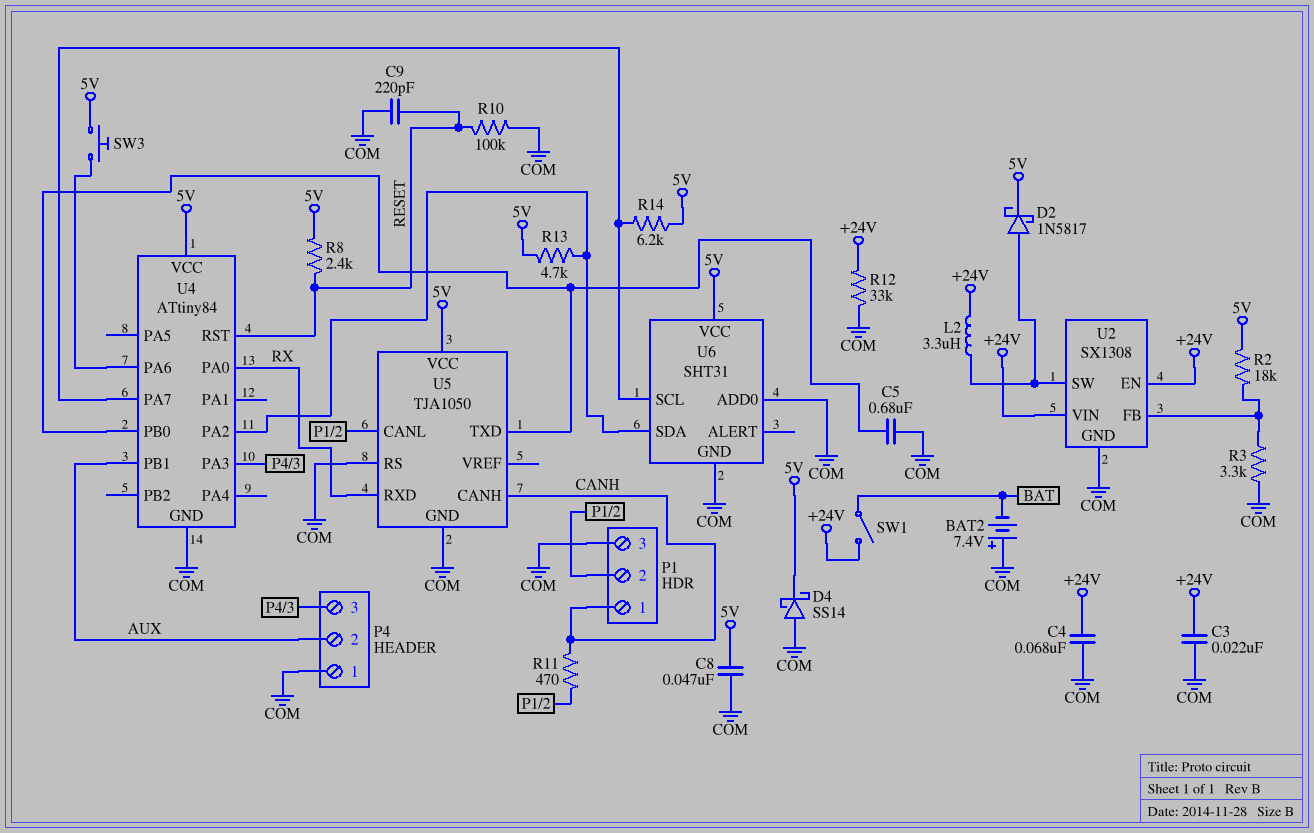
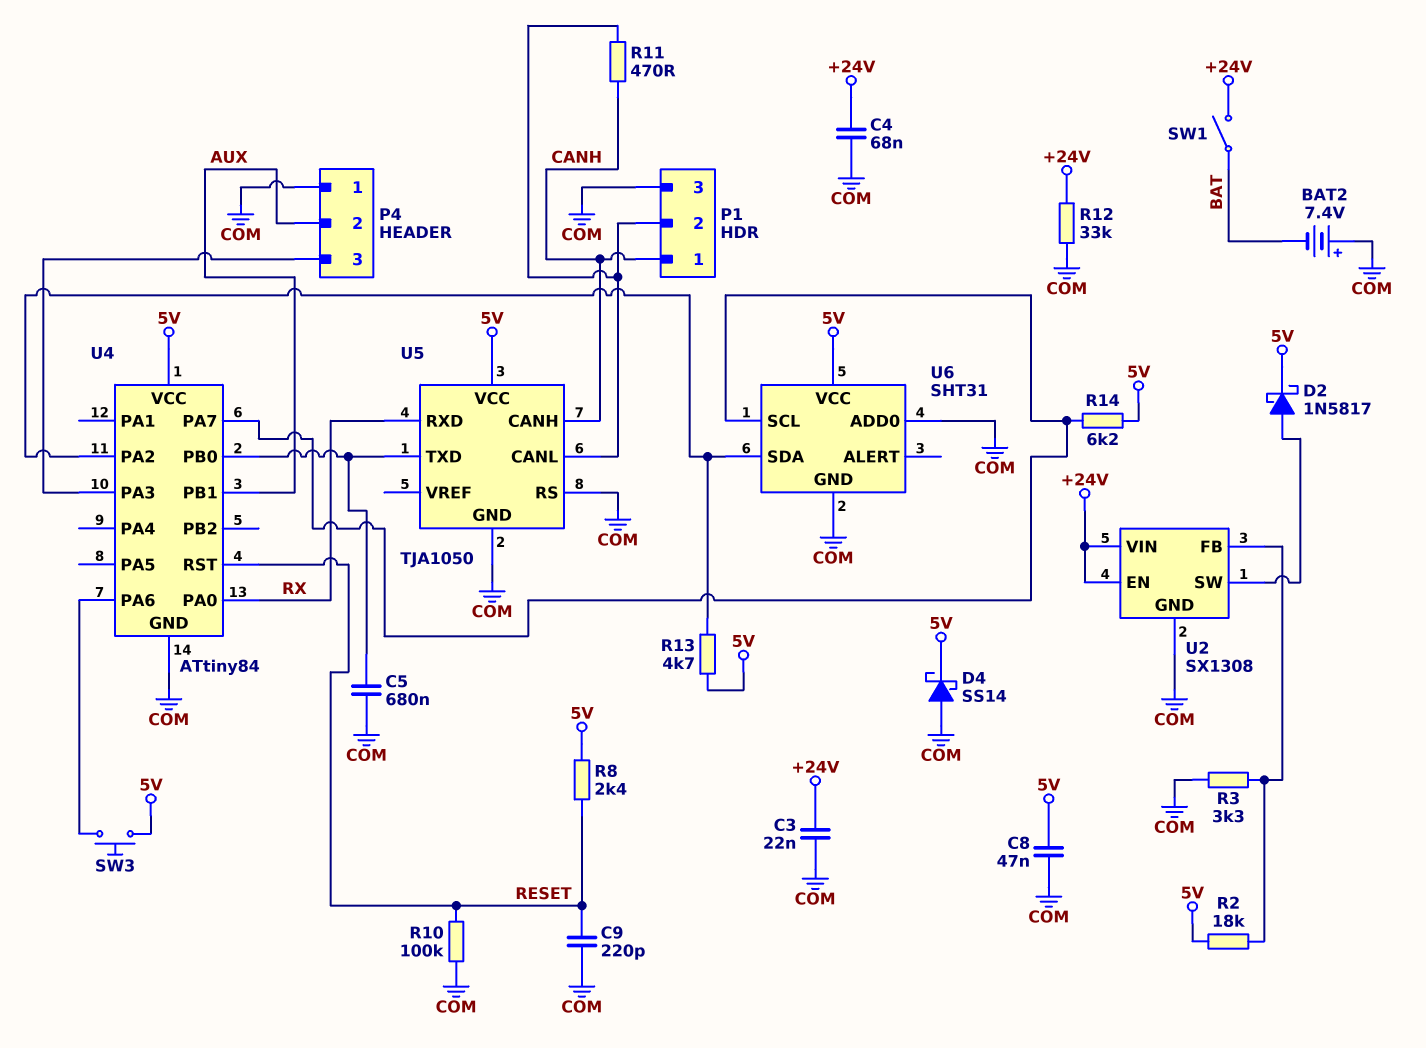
L2: 3.3uH (+24V, U2/SW) -> none

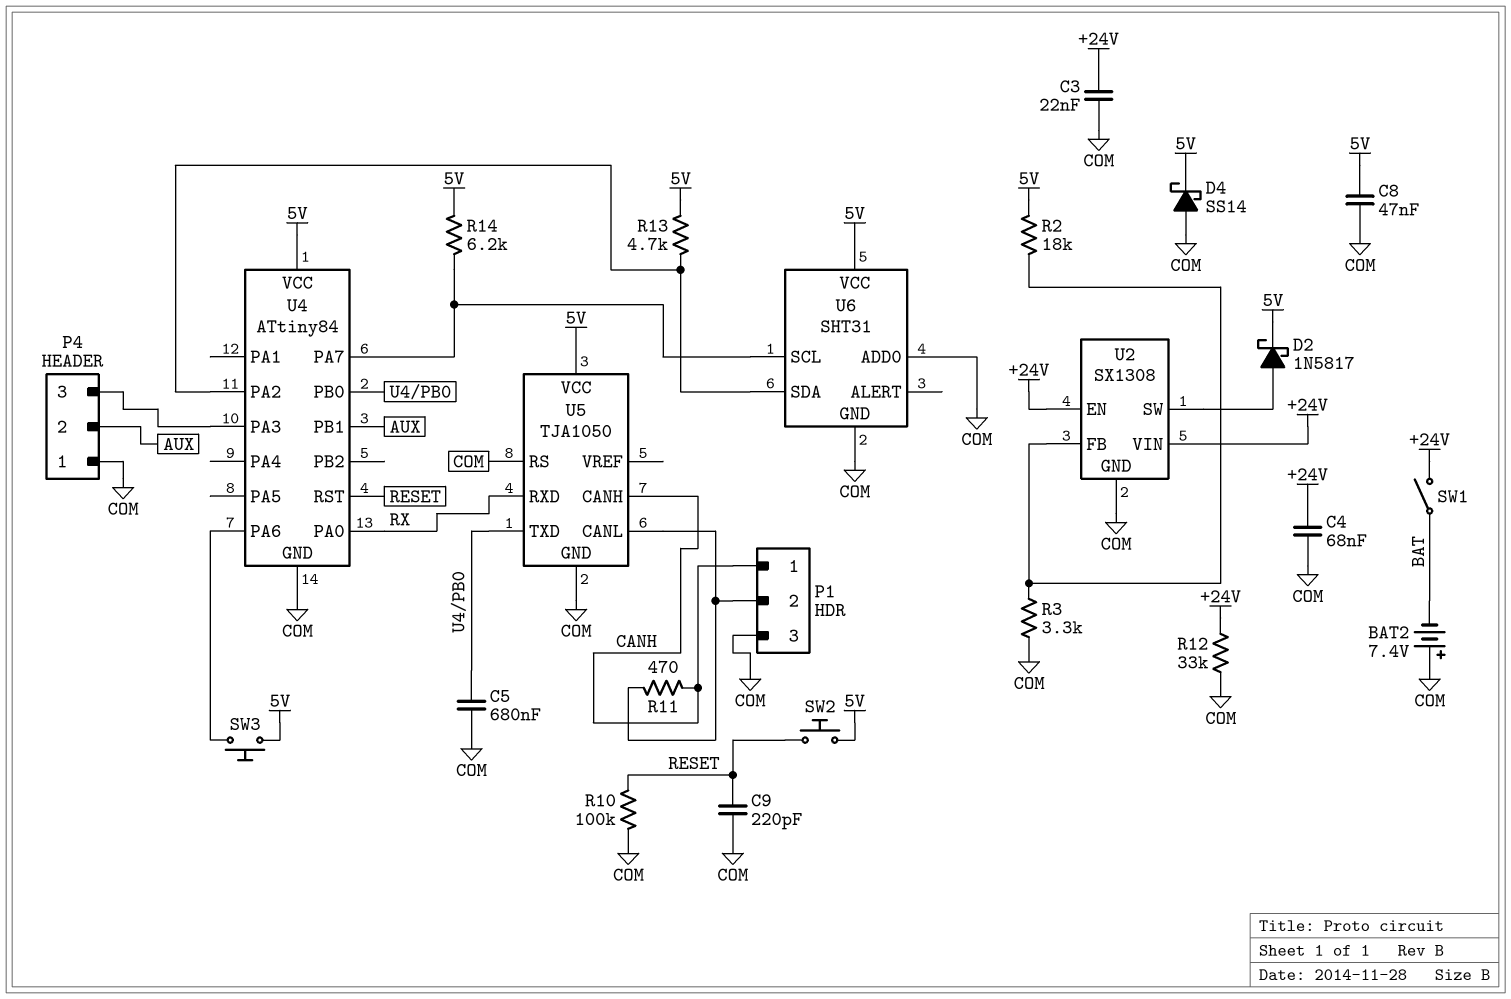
R8: 2.4k (5V, RESET) -> none
SW2: none -> button (5V, RESET)

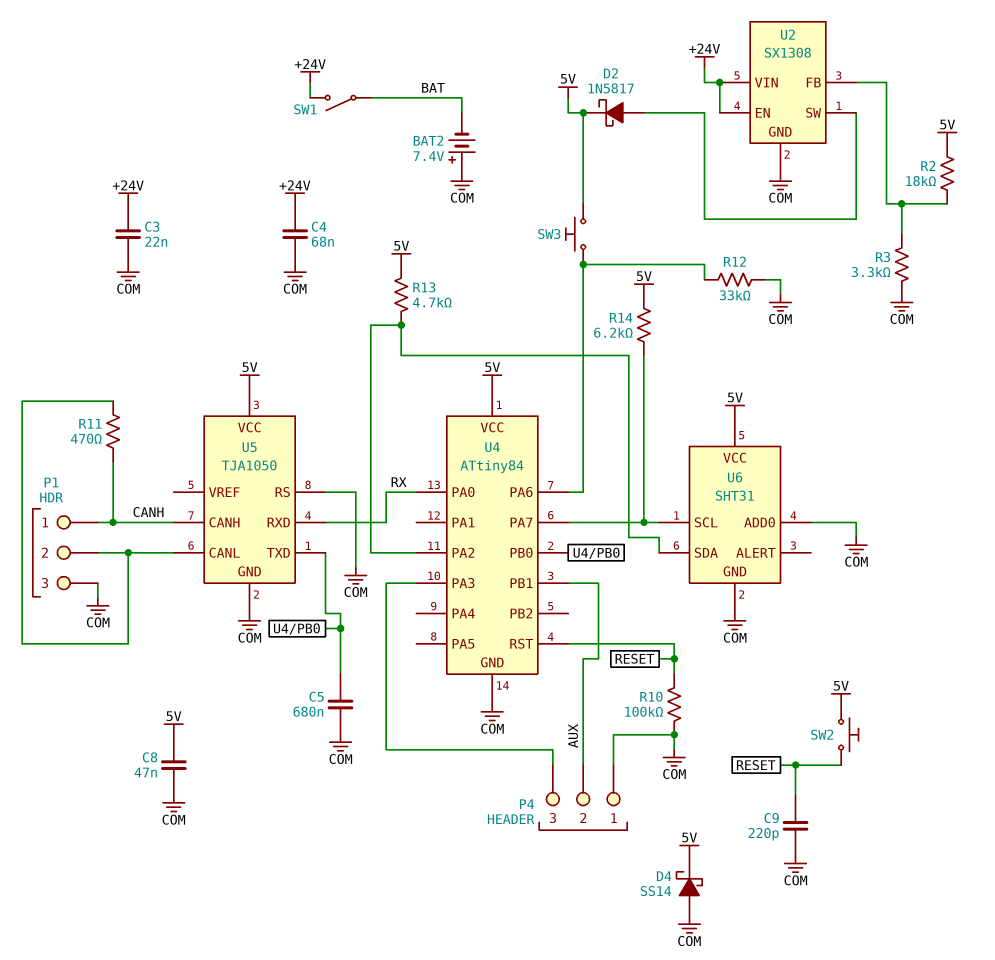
R12: 33k (+24V, COM) -> 33k (COM, U4/PA6)

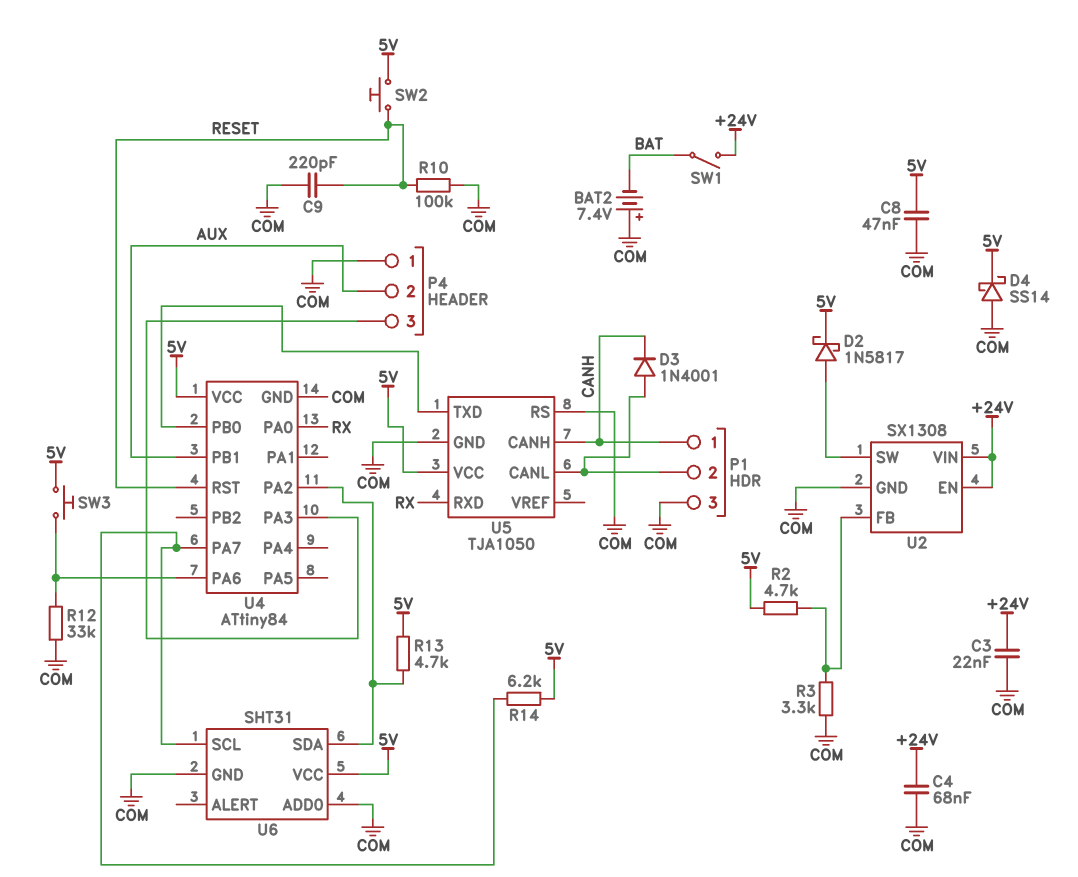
C5: 680nF (COM, U4/PB0) -> none
D3: none -> diode 1N4001 (A P1/2, K CANH)
R2: 18k (5V, U2/FB) -> 4.7k (5V, U2/FB)
R11: 470 (CANH, P1/2) -> none

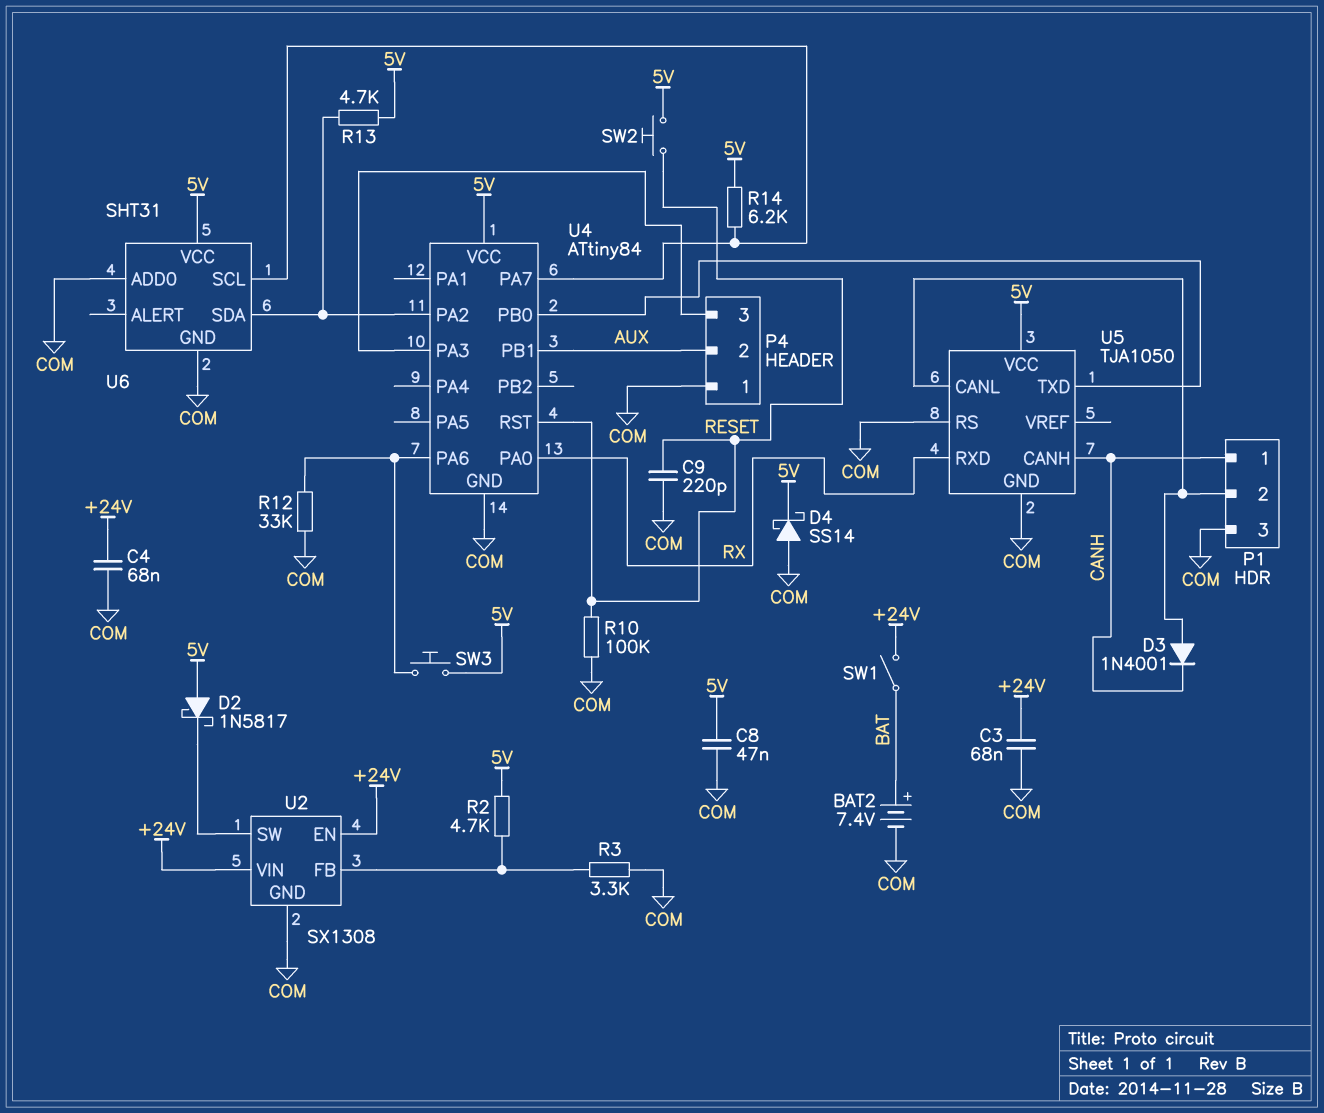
BAT2: 7.4V (plus COM, minus BAT) -> 7.4V (plus BAT, minus COM)
C3: 22nF (+24V, COM) -> 68nF (+24V, COM)
D2: schottky 1N5817 (A U2/SW, K 5V) -> schottky 1N5817 (A 5V, K U2/SW)

